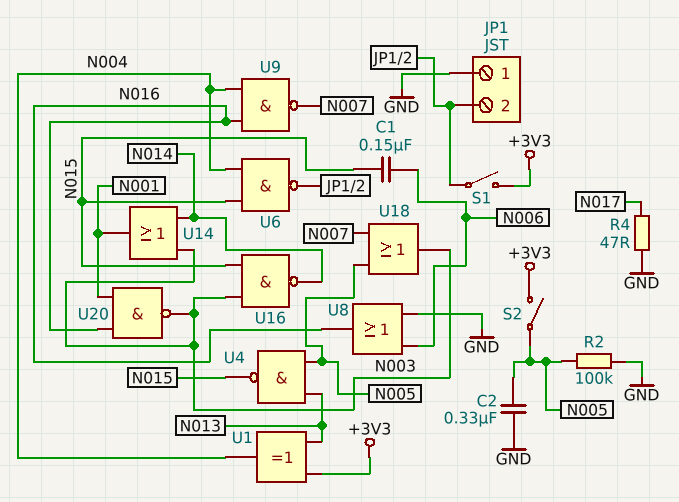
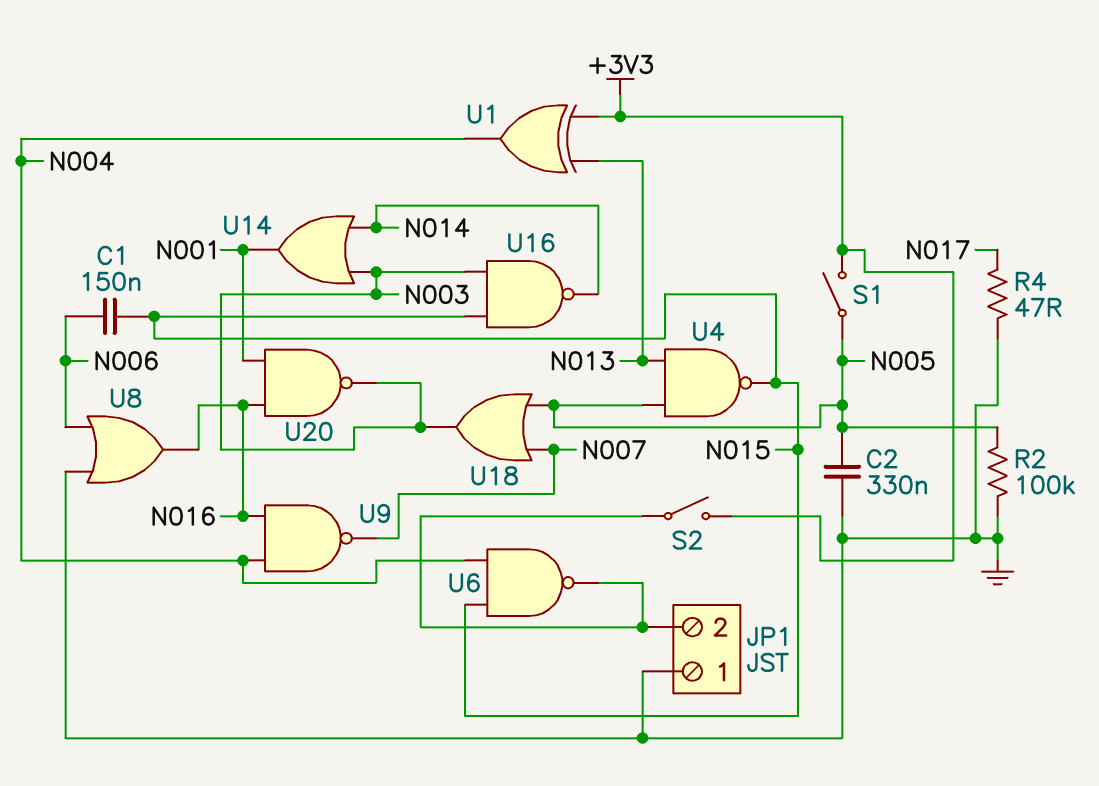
S1: switch (+3V3, JP1/2) -> switch (+3V3, N005)
S2: switch (+3V3, N005) -> switch (+3V3, JP1/2)

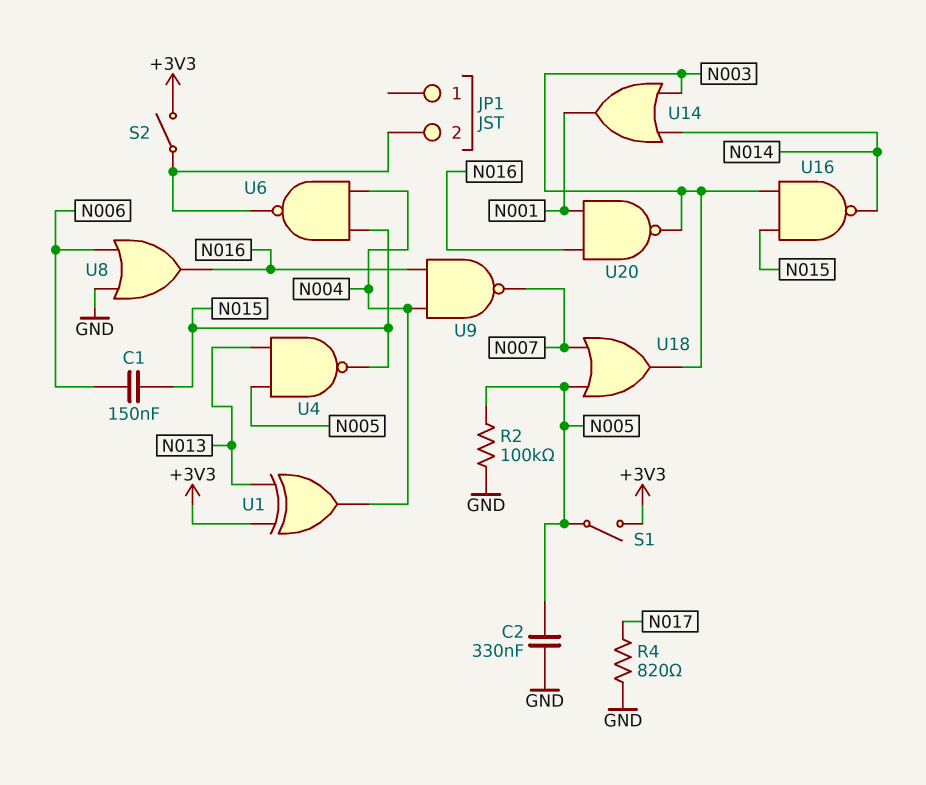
JP1 pin 1: GND -> none
R4: 47 (GND, N017) -> 820 (GND, N017)

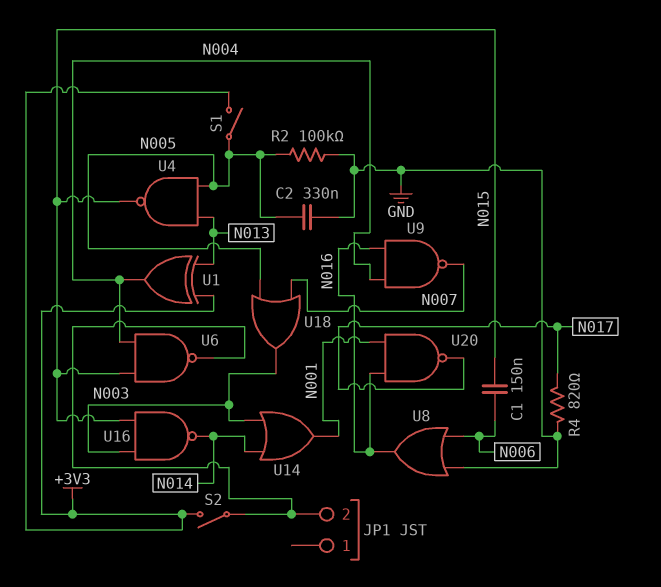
U20: NAND (in N001, in N016, out N003) -> NAND (in N001, in N016, out N017)

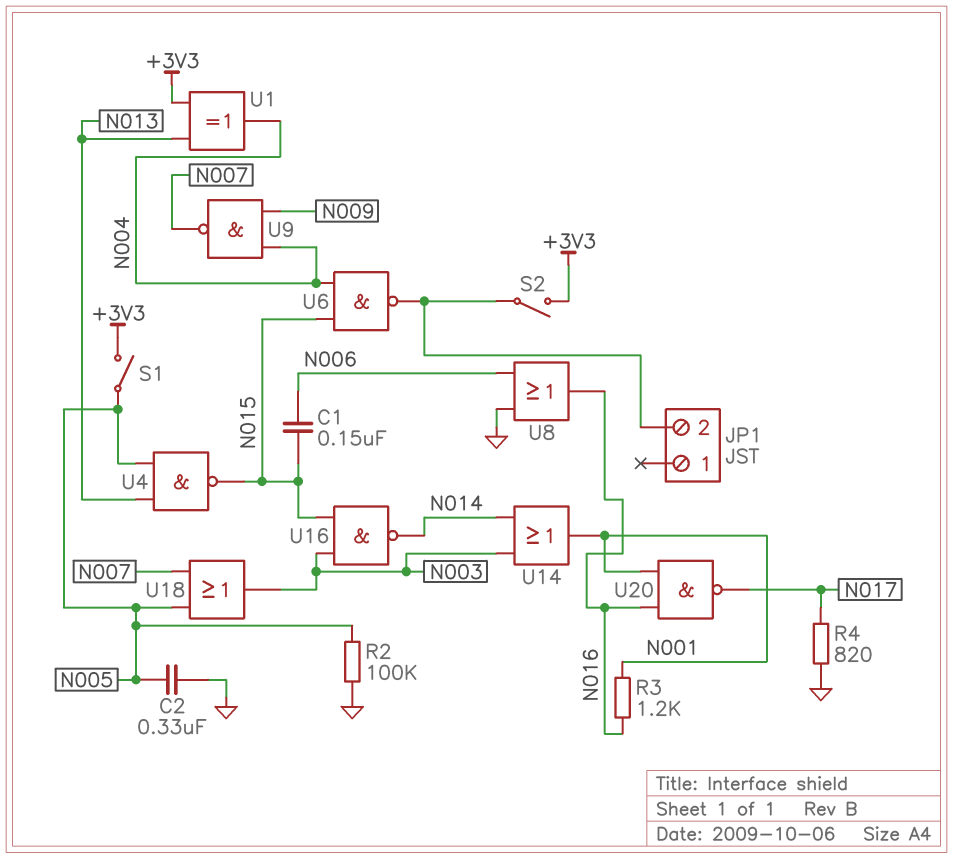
R3: none -> 1.2k (N001, N016)
U9: NAND (in N004, in N016, out N007) -> NAND (in N004, in N009, out N007)

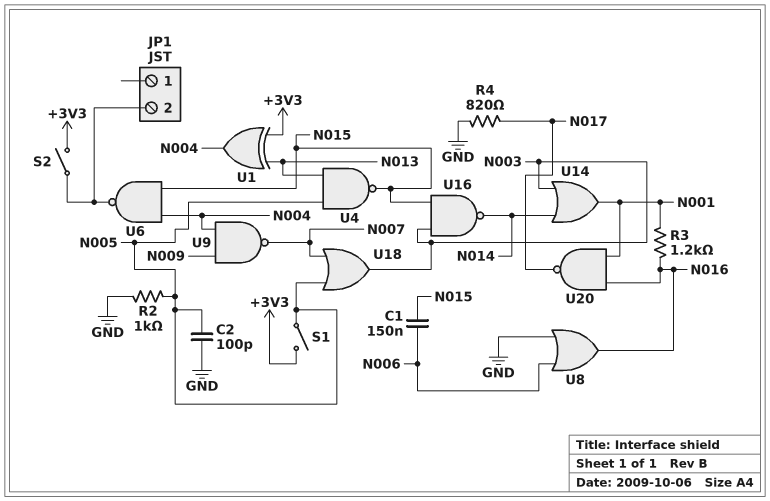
C2: 330nF (GND, N005) -> 100pF (GND, N005)
R2: 100k (GND, N005) -> 1k (GND, N005)

